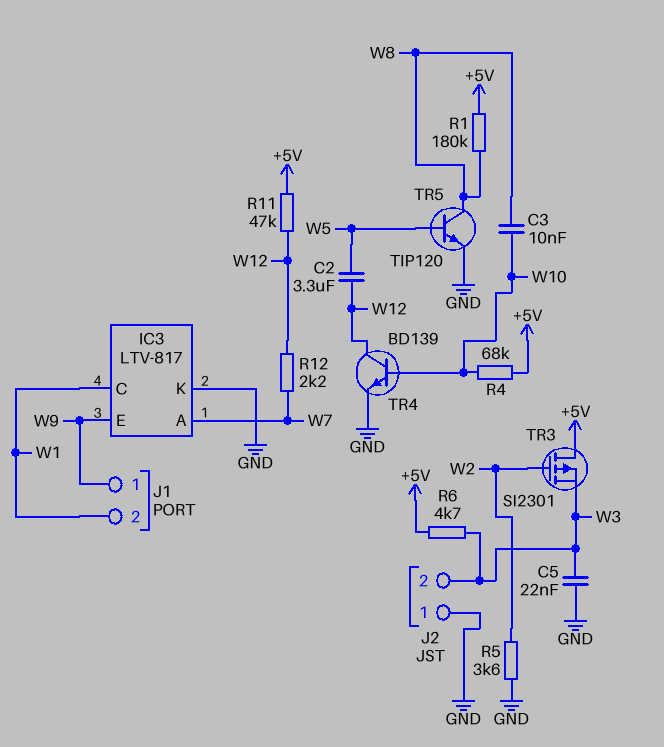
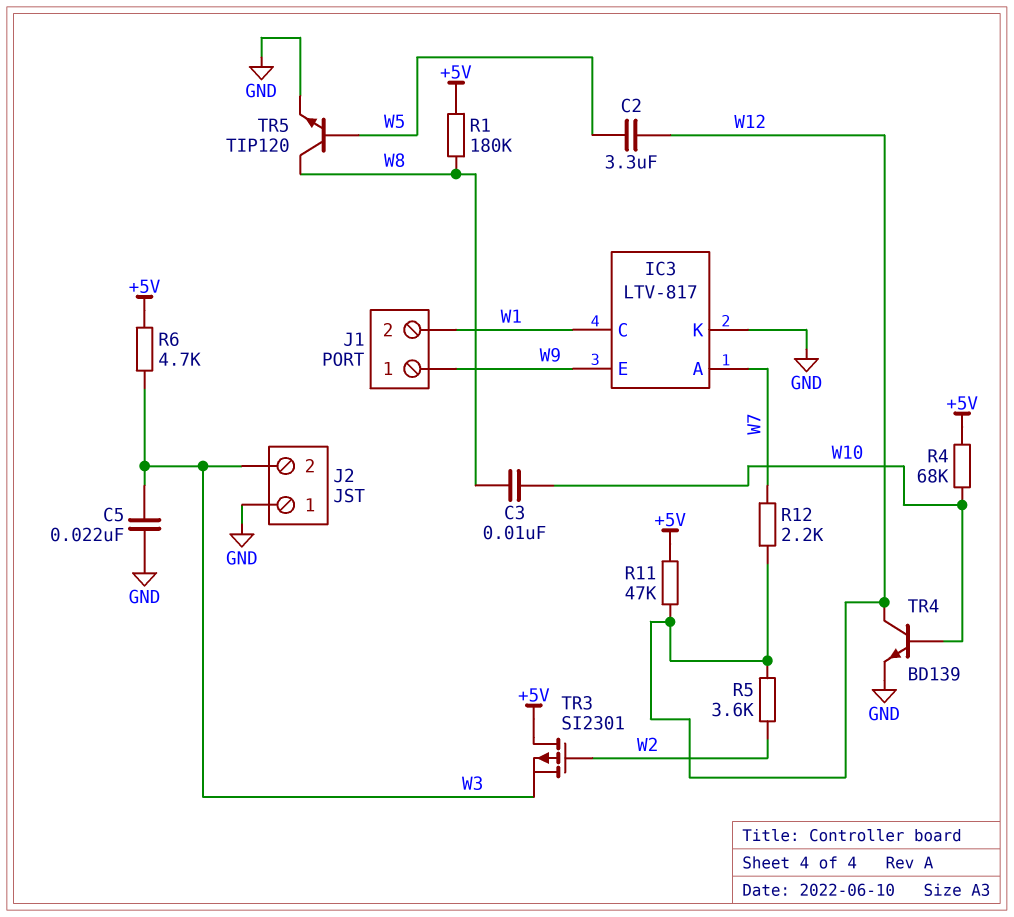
R5: 3.6k (GND, W2) -> 3.6k (W2, W12)

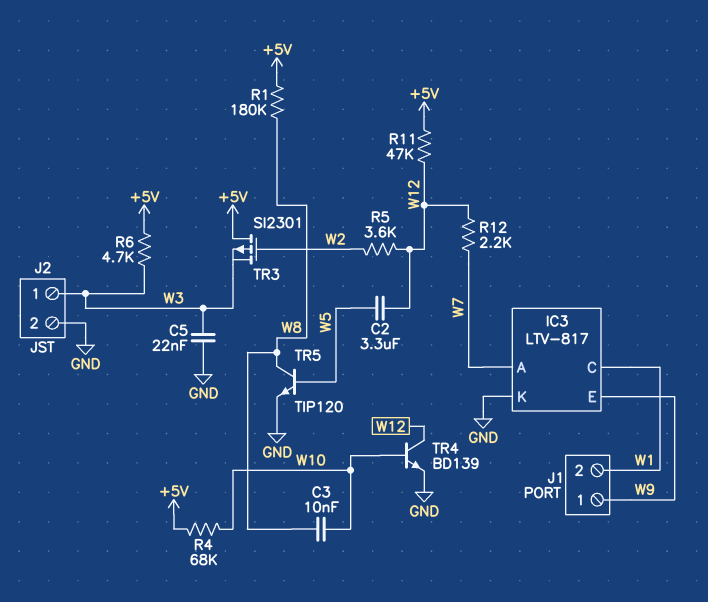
J2 pin 1: GND -> W3
J2 pin 2: W3 -> GND

